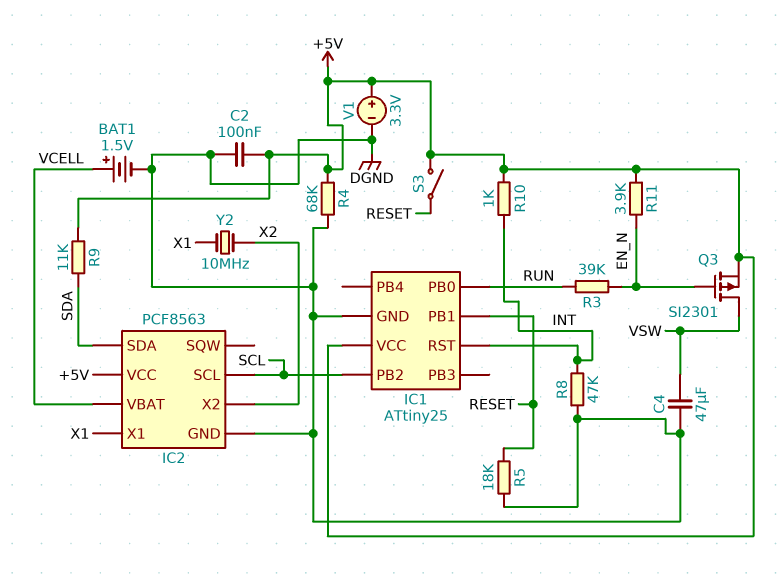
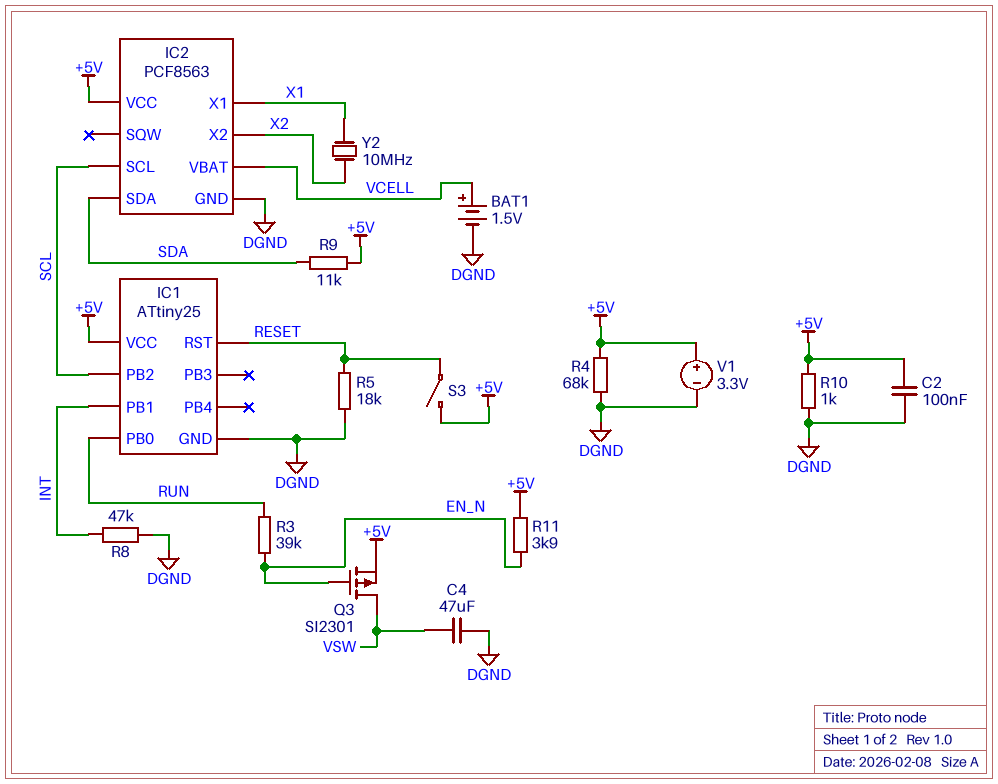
IC1 pin PB1: RESET -> INT
IC1 pin RST: INT -> RESET
R10: 1k (+5V, INT) -> 1k (+5V, DGND)

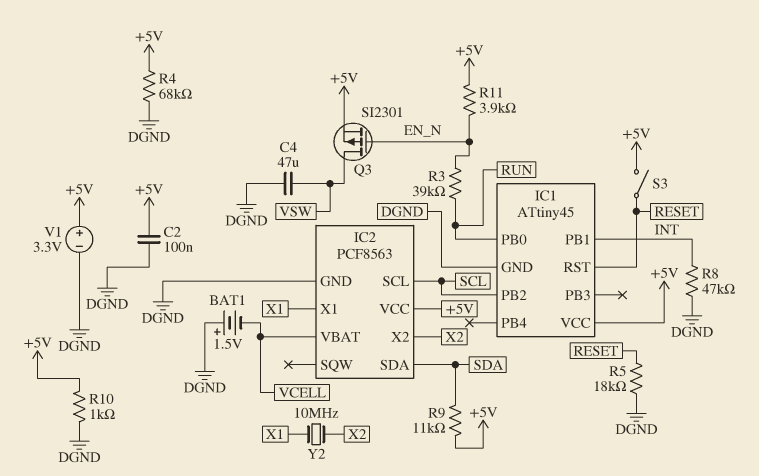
BAT1: 1.5V (plus VCELL, minus DGND) -> 1.5V (plus DGND, minus VCELL)
IC1: ATtiny25 -> ATtiny45

